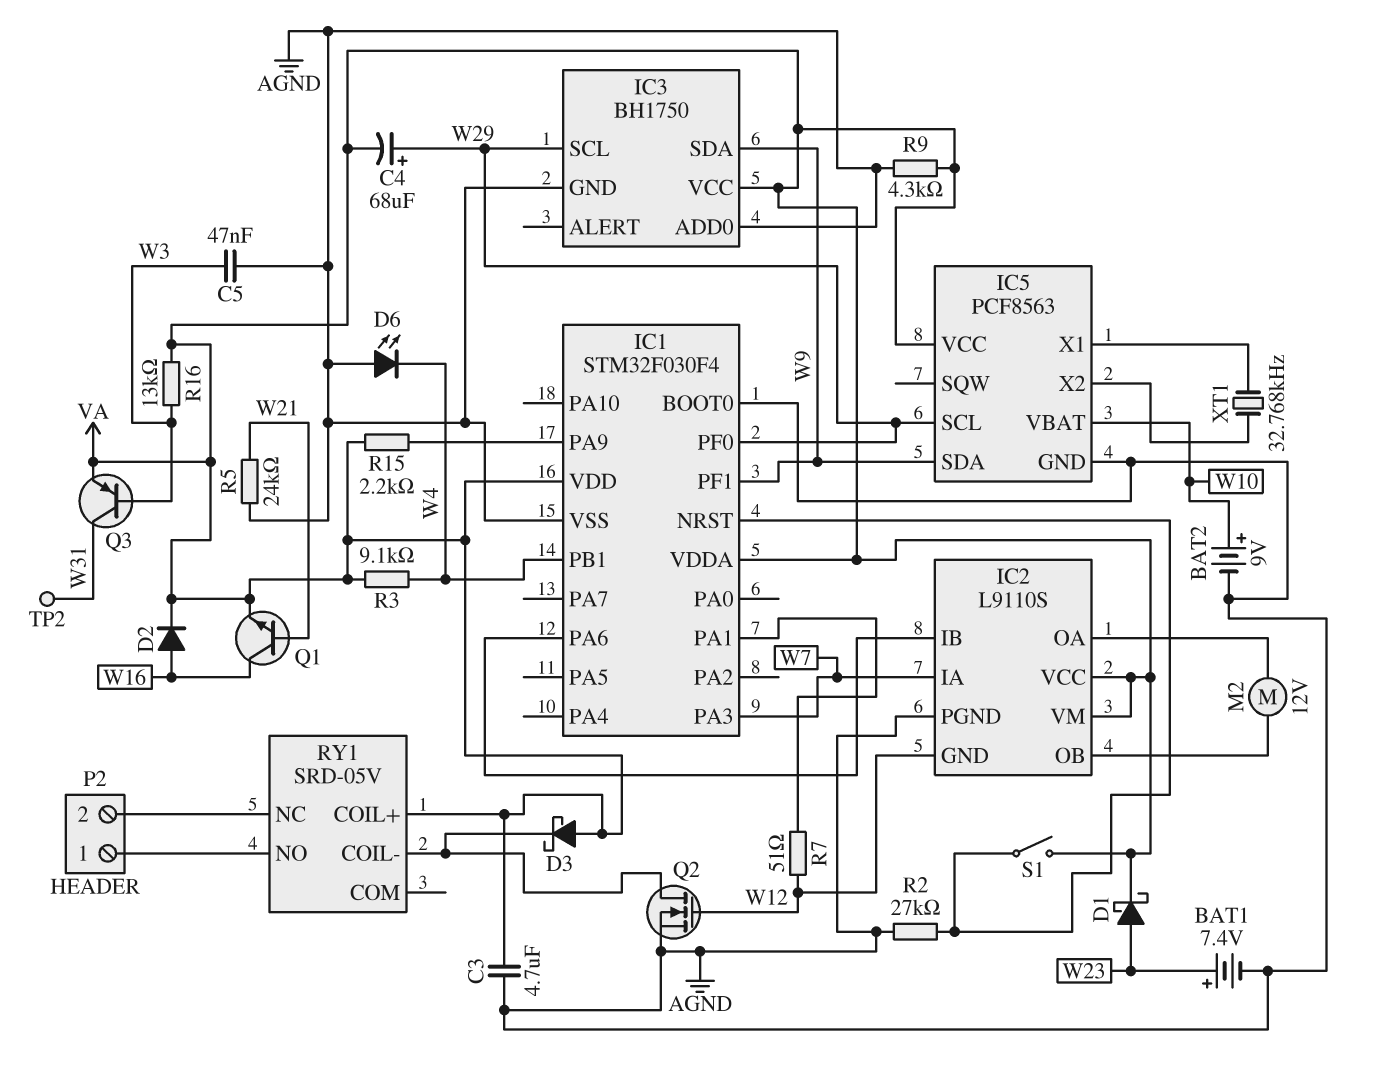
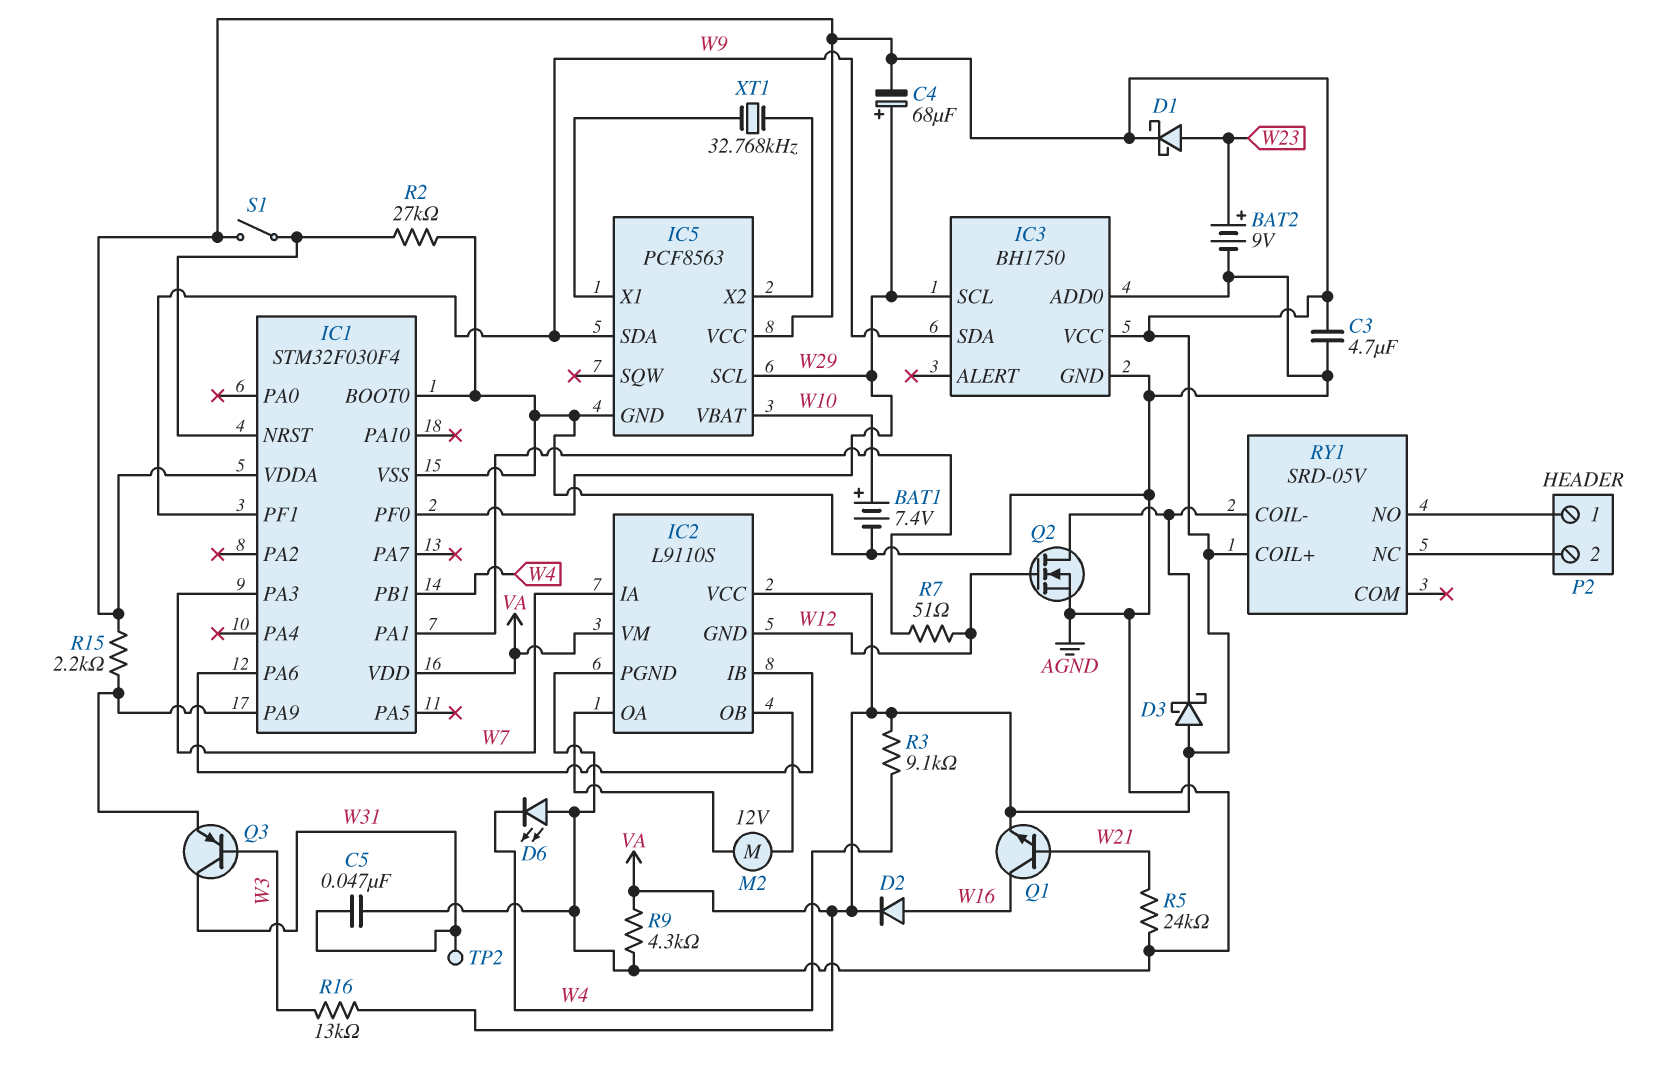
BAT1: 7.4V (plus W23, minus AGND) -> 7.4V (plus W10, minus AGND)
BAT2: 9V (plus W10, minus AGND) -> 9V (plus W23, minus AGND)
C5: 47nF (AGND, W3) -> 47nF (AGND, W31)
Q3: PNP (B W3, C W31, E VA) -> PNP (B W3, C W31, E IC1/PA9)

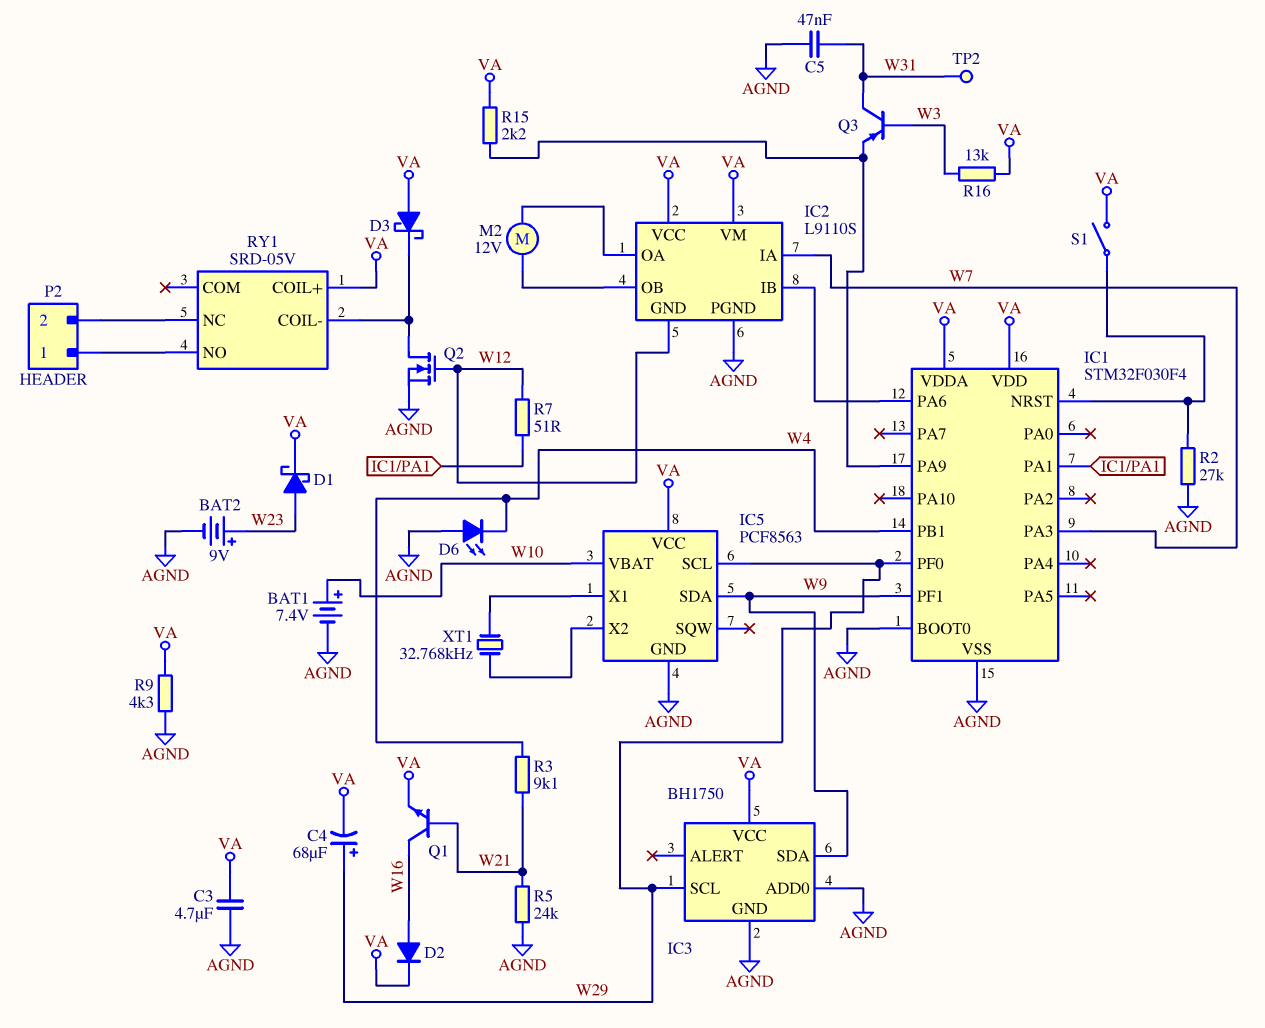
R3: 9.1k (VA, W4) -> 9.1k (W4, W21)

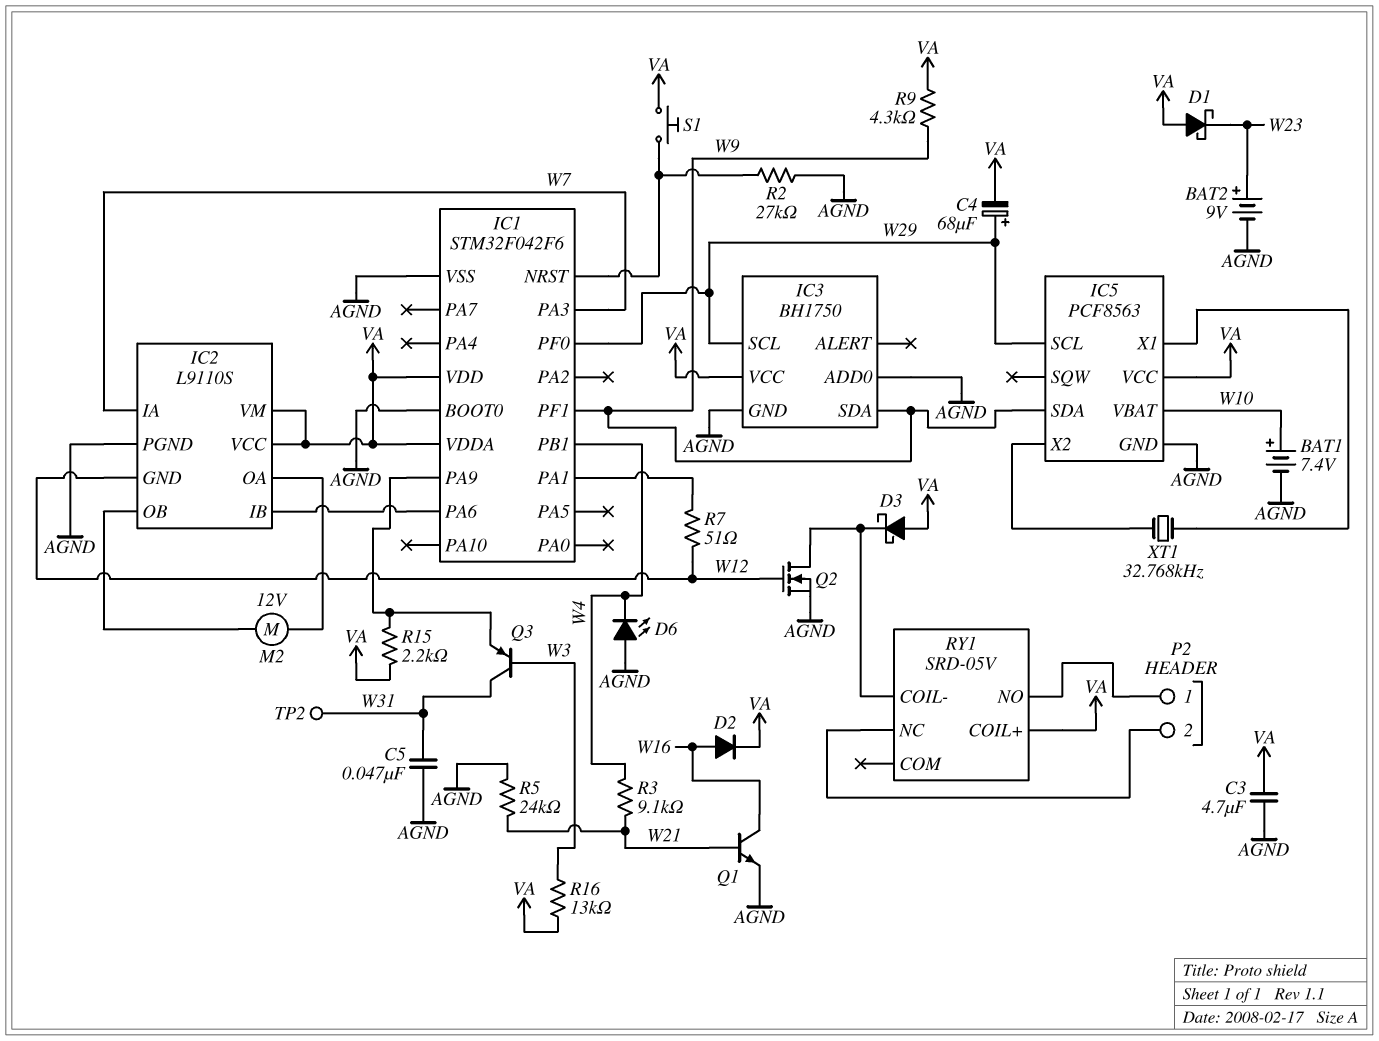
D1: schottky (A W23, K VA) -> schottky (A VA, K W23)
IC1: STM32F030F4 -> STM32F042F6
Q1: NPN (B W21, C W16, E VA) -> NPN (B W21, C W16, E AGND)
R9: 4.3k (AGND, VA) -> 4.3k (VA, W9)
S1: switch (IC1/NRST, VA) -> button (IC1/NRST, VA)

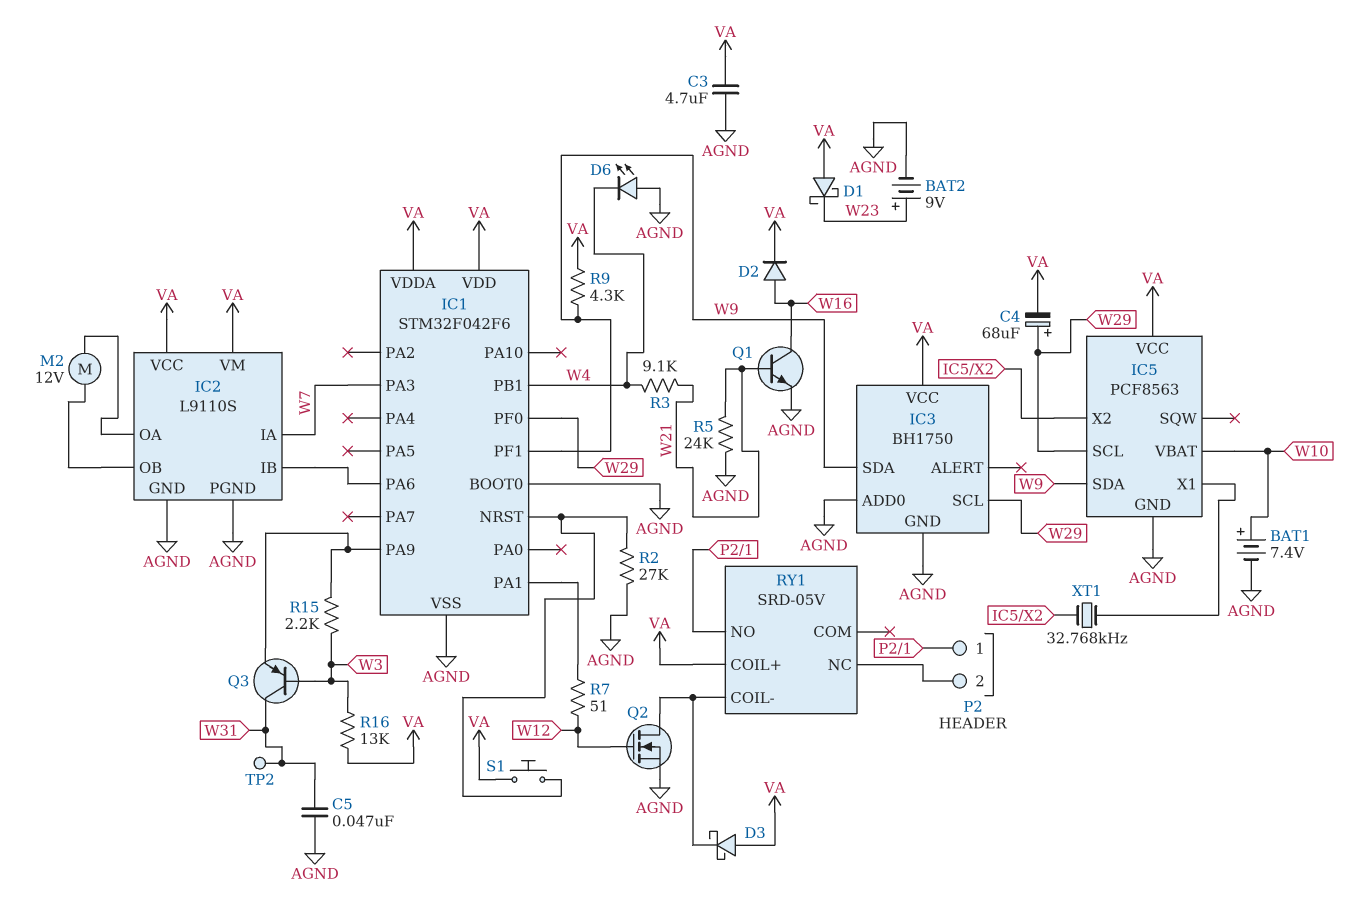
IC2 pin GND: W12 -> AGND
R15: 2.2k (IC1/PA9, VA) -> 2.2k (IC1/PA9, W3)

